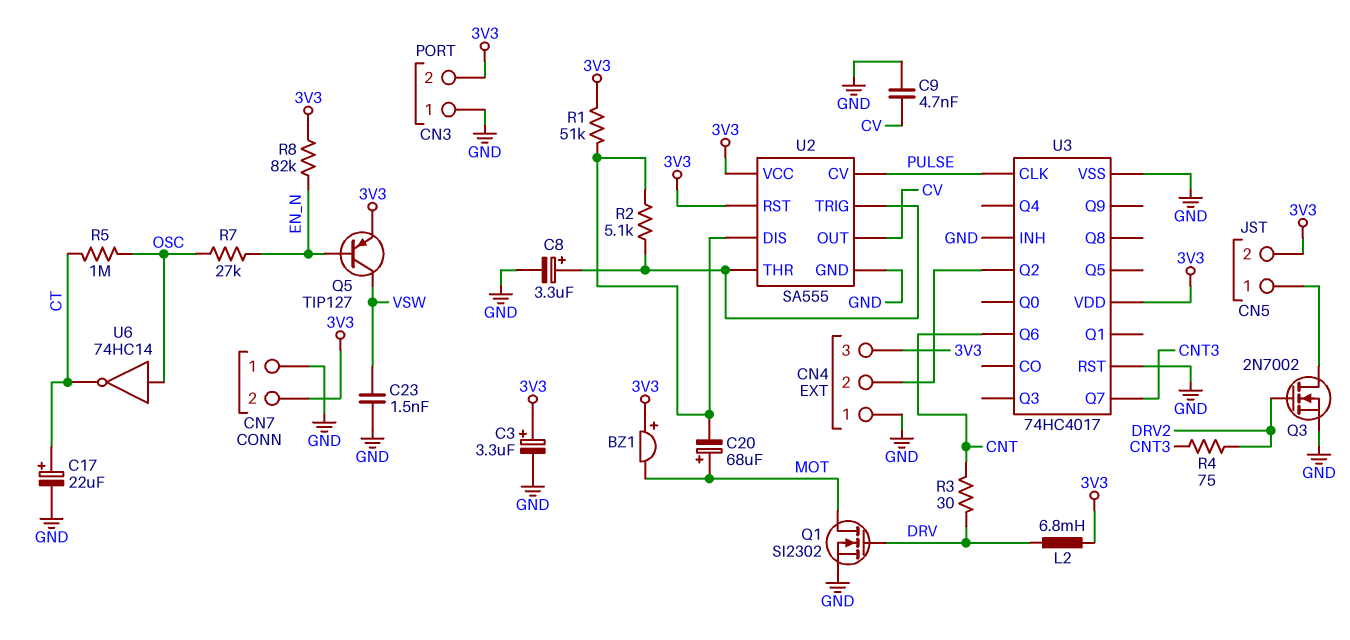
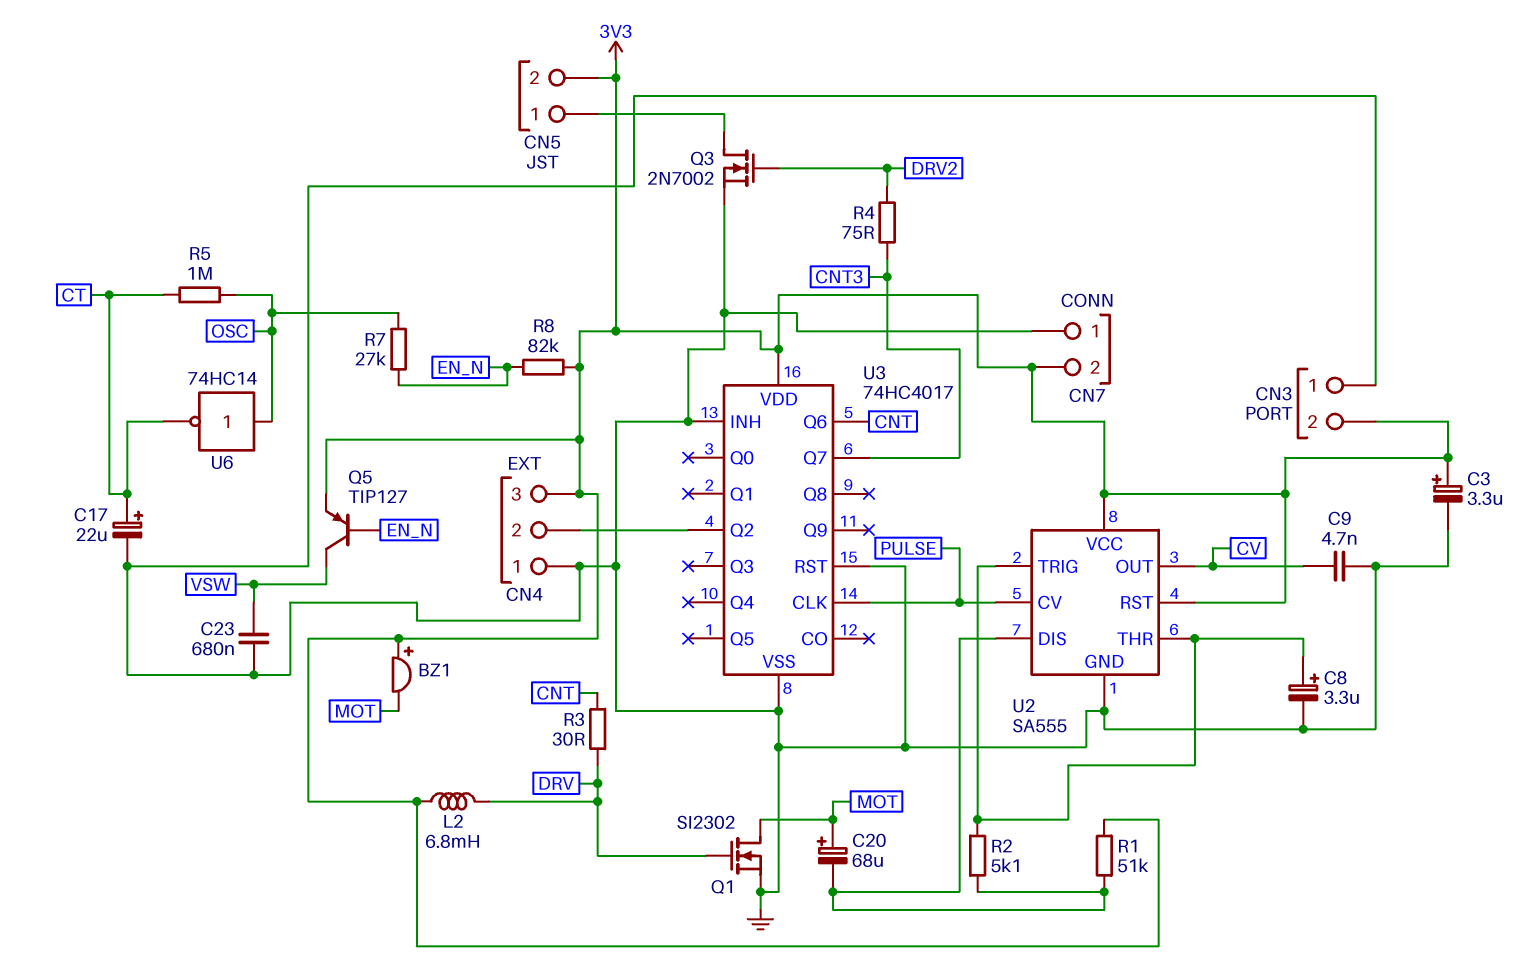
C23: 1.5nF (GND, VSW) -> 680nF (GND, VSW)

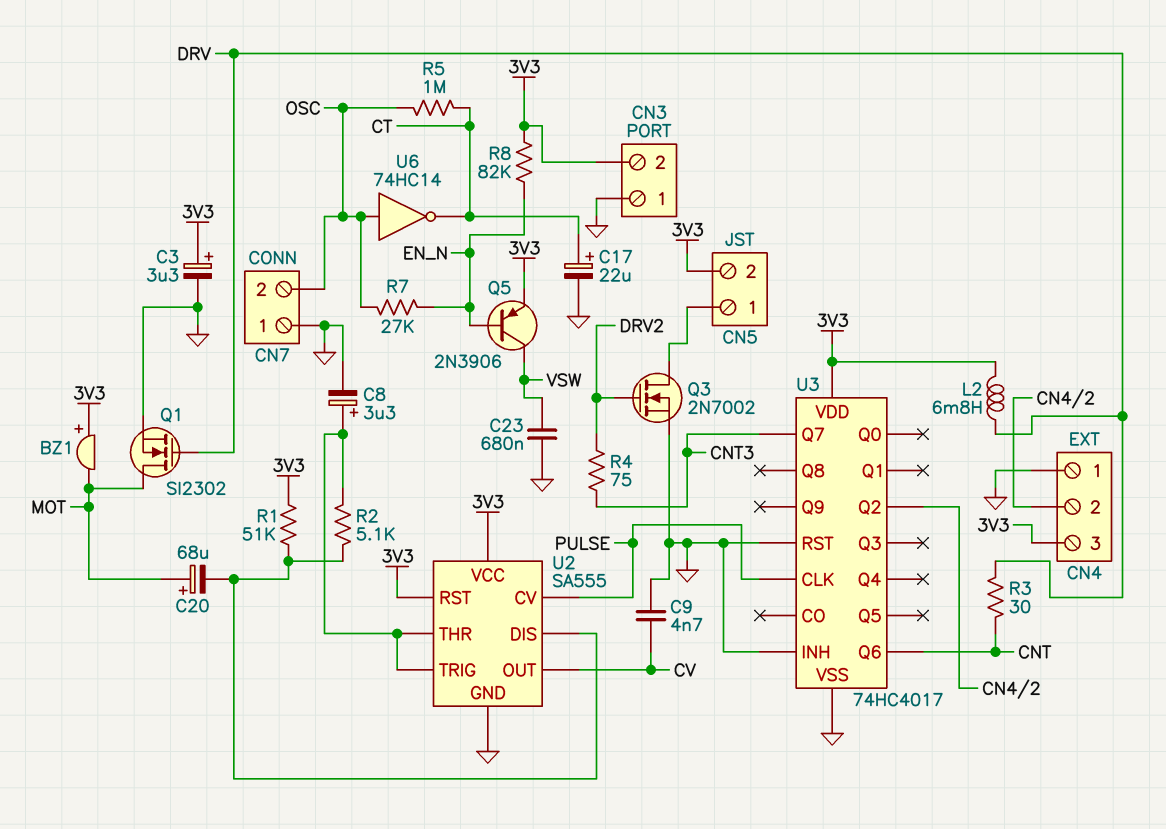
CN7 pin 2: 3V3 -> OSC
Q5: PNP TIP127 (B EN_N, C VSW, E 3V3) -> PNP 2N3906 (B EN_N, C VSW, E 3V3)

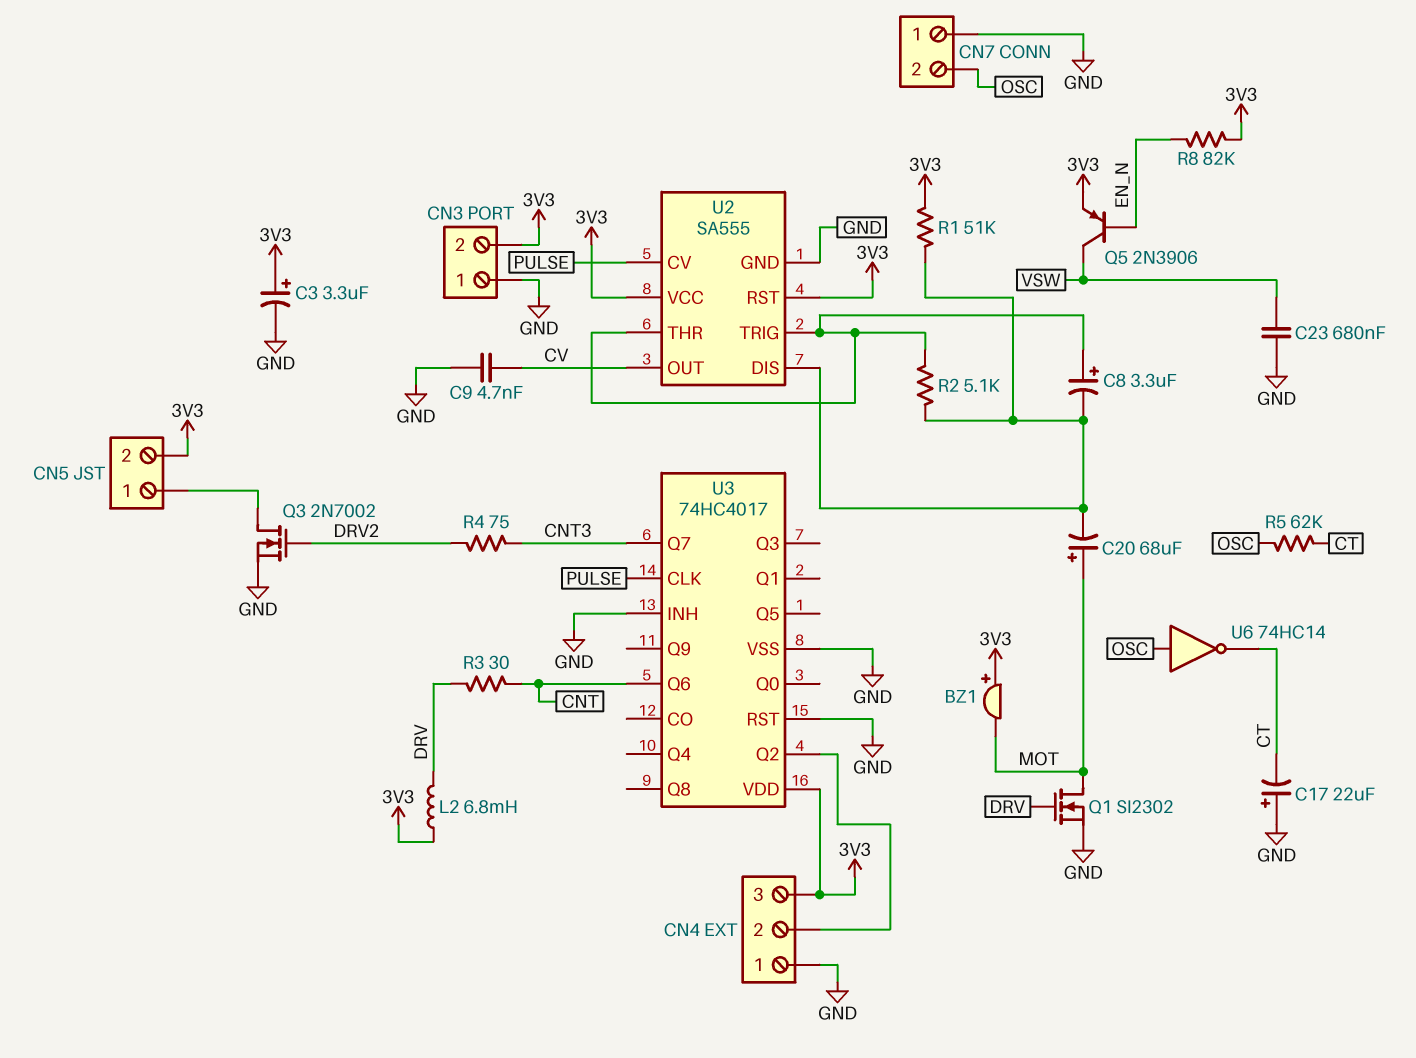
C8: 3.3uF (plus U2/THR, minus GND) -> 3.3uF (plus U2/THR, minus U2/DIS)
C17: 22uF (plus CT, minus GND) -> 22uF (plus GND, minus CT)
R5: 1M (CT, OSC) -> 62k (CT, OSC)
R7: 27k (EN_N, OSC) -> none

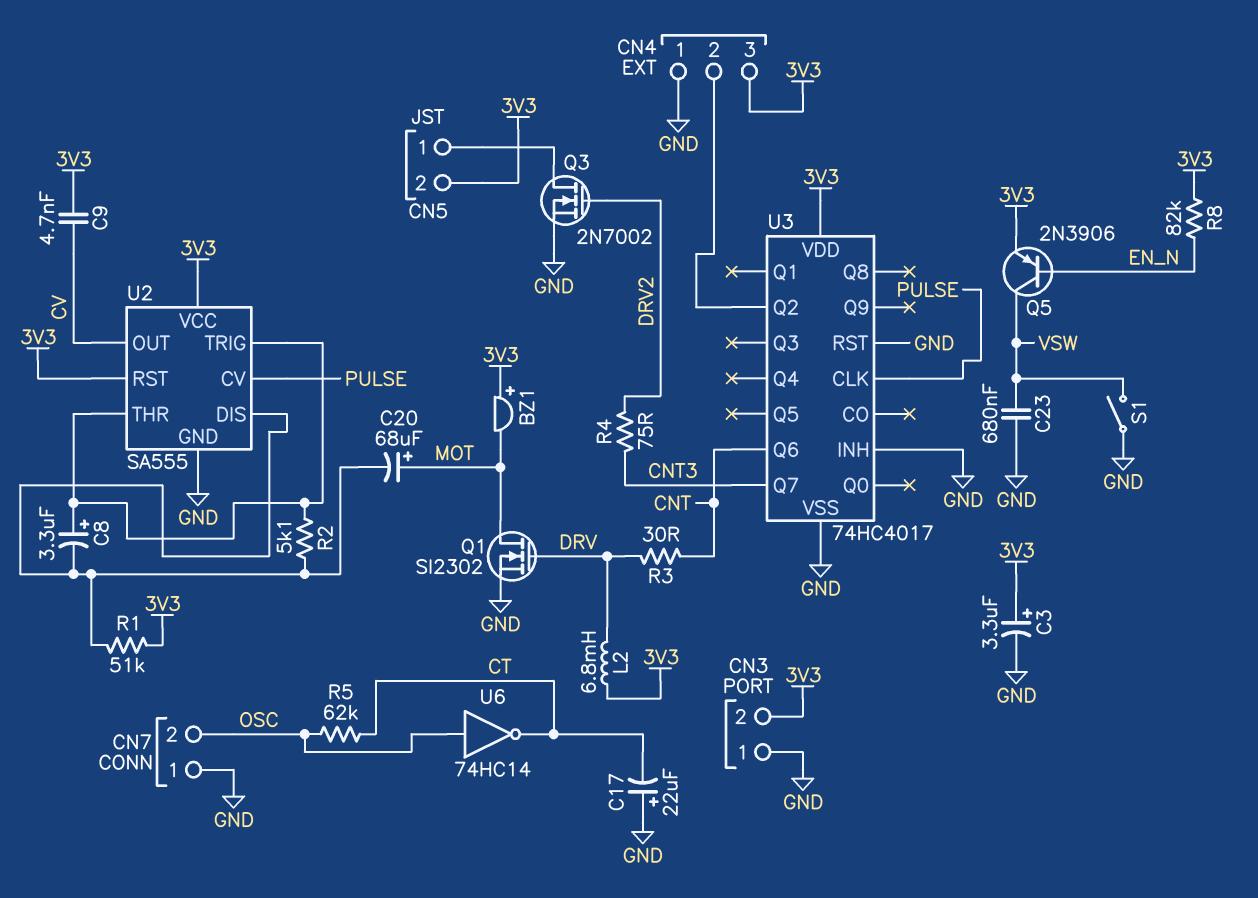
C9: 4.7nF (CV, GND) -> 4.7nF (3V3, CV)
S1: none -> switch (GND, VSW)

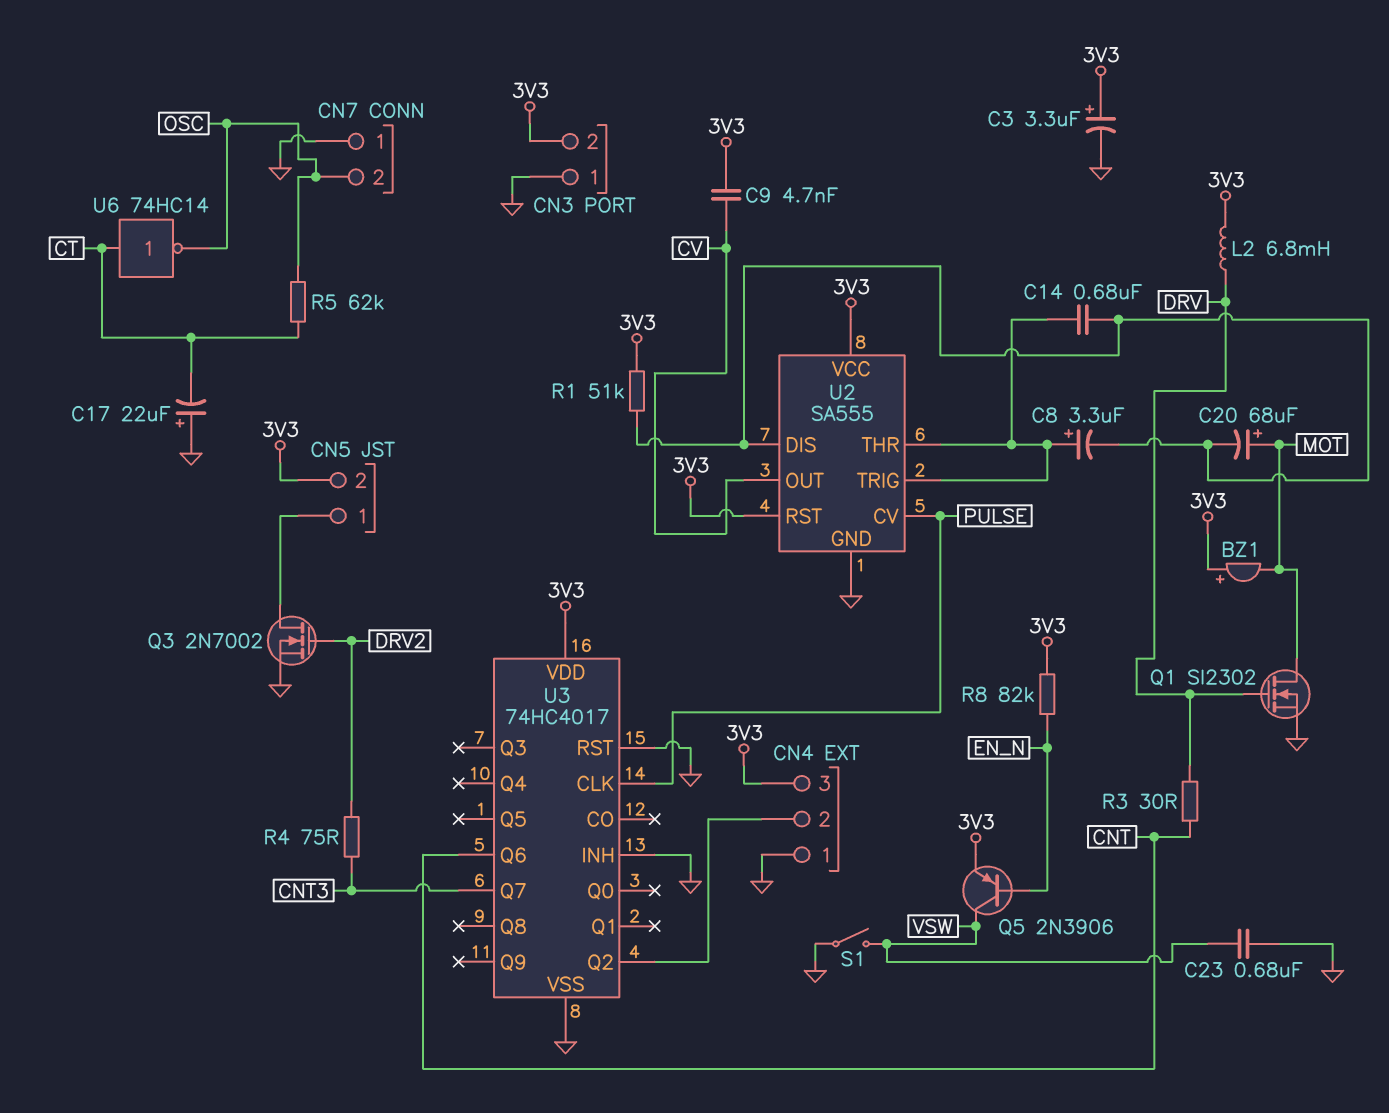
C14: none -> 680nF (U2/DIS, U2/THR)
R2: 5.1k (U2/DIS, U2/THR) -> none
U6: NOT 74HC14 (in OSC, out CT) -> NOT 74HC14 (in CT, out OSC)

